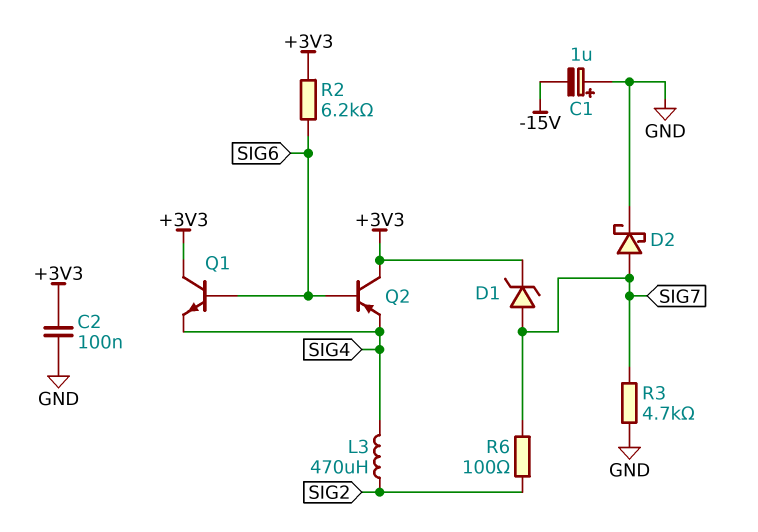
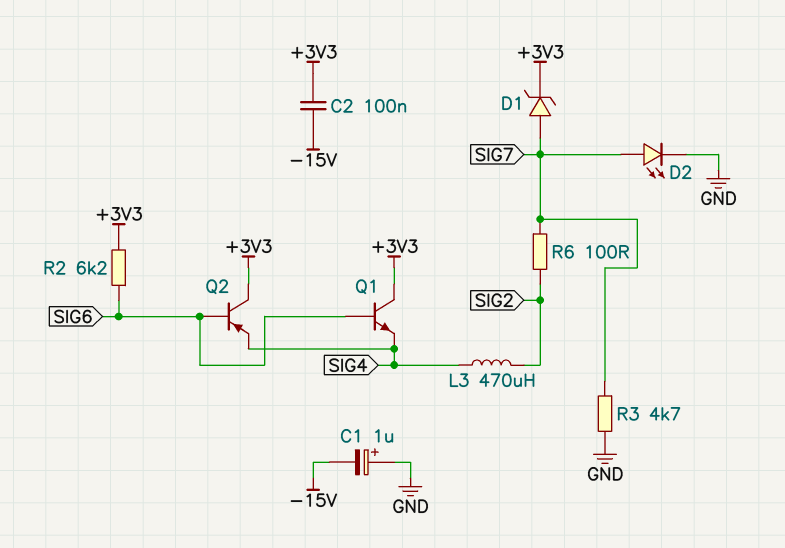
C2: 100nF (+3V3, GND) -> 100nF (+3V3, -15V)
D2: schottky (A SIG7, K GND) -> LED (A SIG7, K GND)

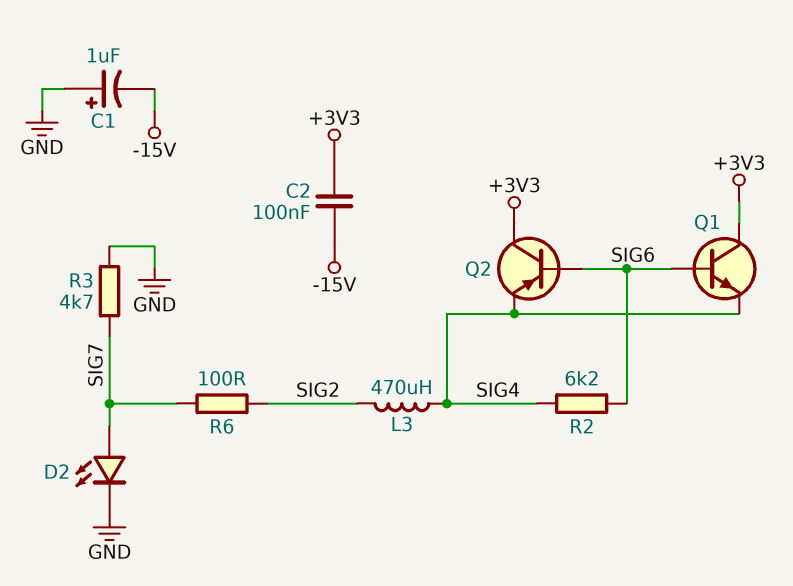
D1: zener (A SIG7, K +3V3) -> none
R2: 6.2k (+3V3, SIG6) -> 6.2k (SIG4, SIG6)

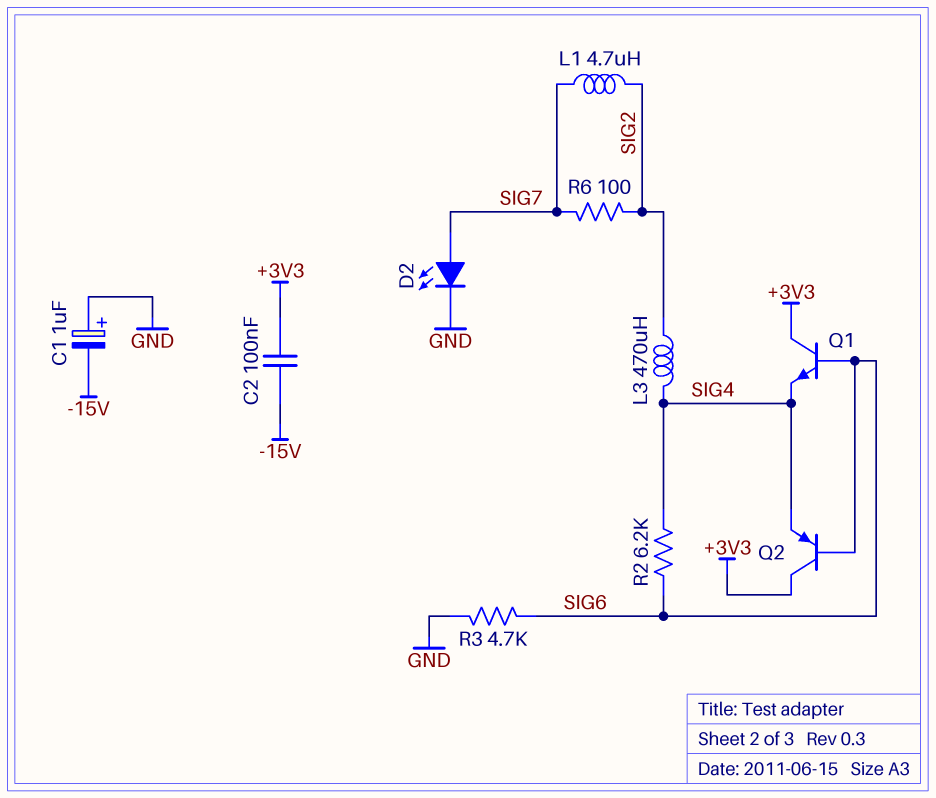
L1: none -> 4.7uH (SIG2, SIG7)
R3: 4.7k (GND, SIG7) -> 4.7k (GND, SIG6)

